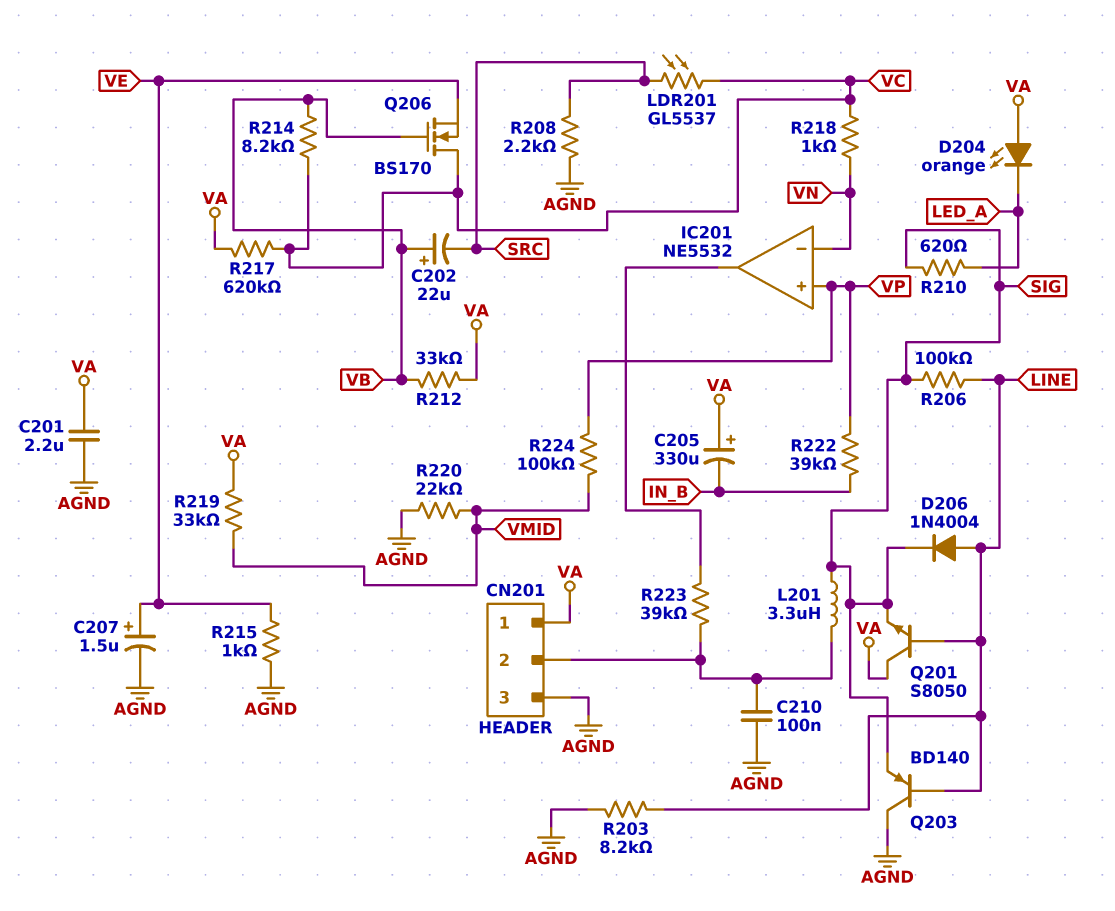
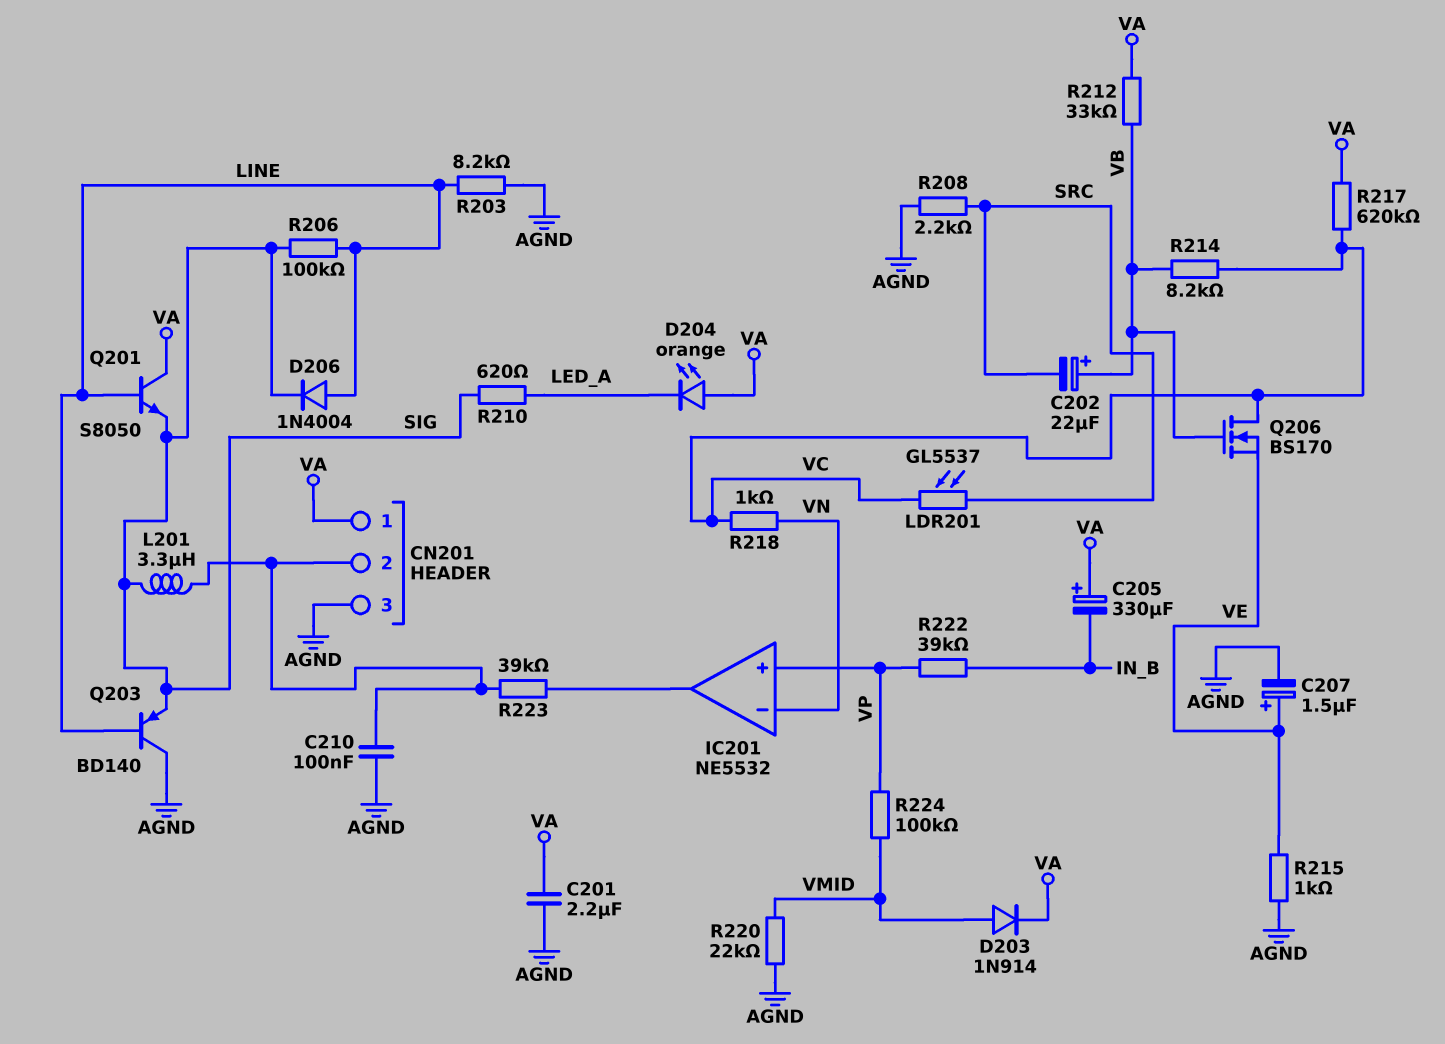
D203: none -> diode 1N914 (A VMID, K VA)
R219: 33k (VA, VMID) -> none

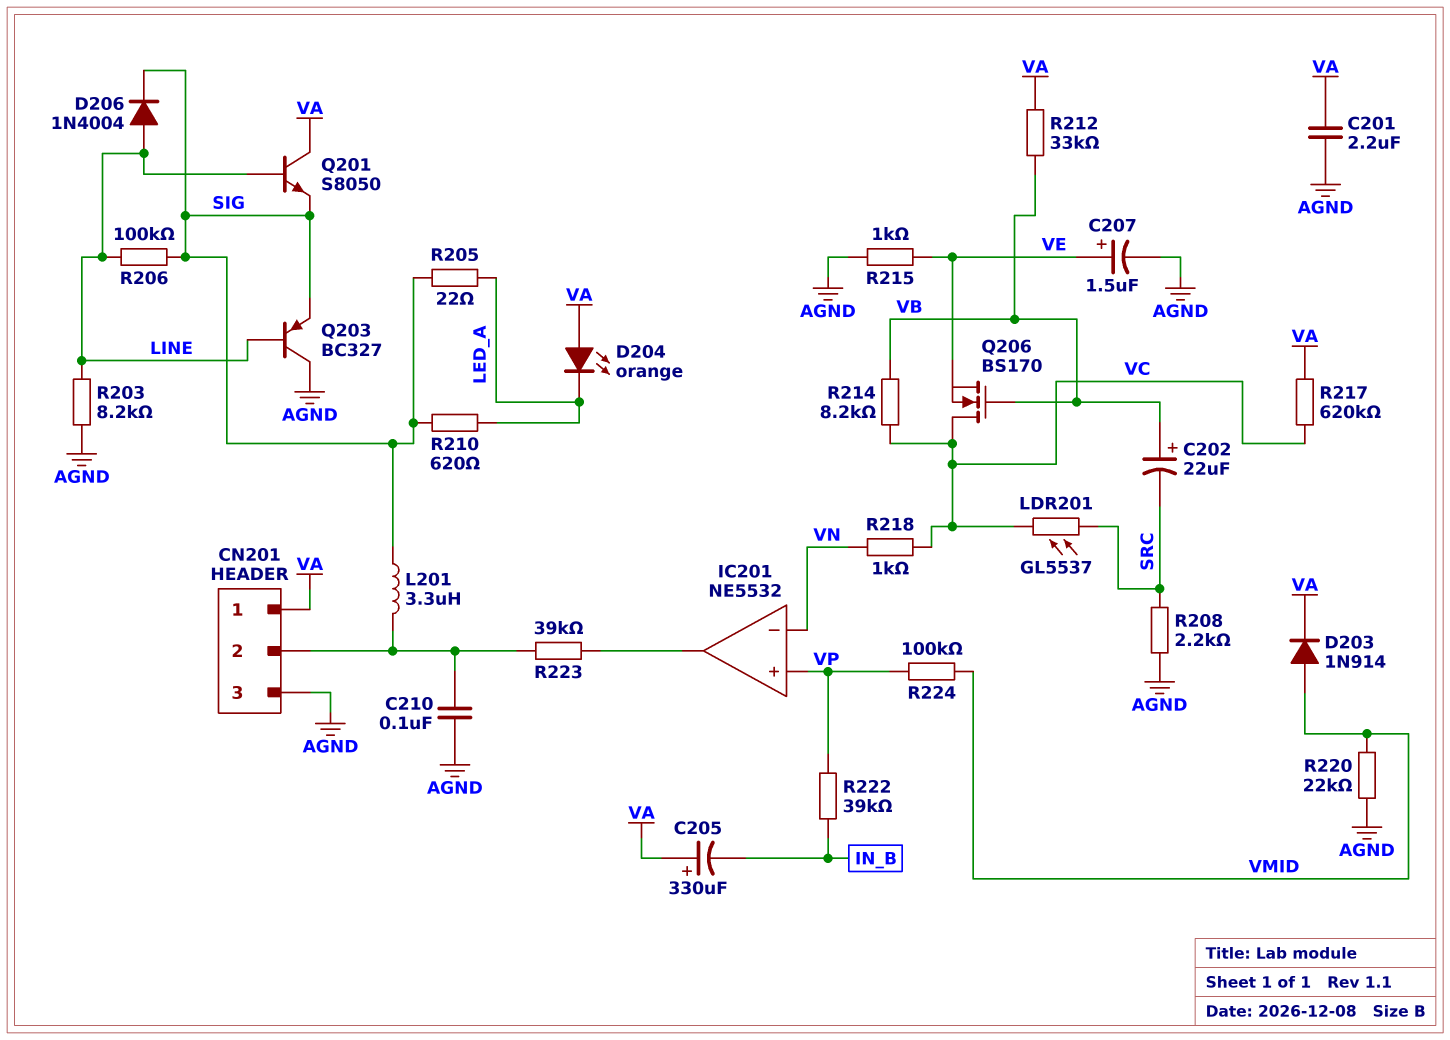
Q203: PNP BD140 (B LINE, C AGND, E SIG) -> PNP BC327 (B LINE, C AGND, E SIG)
R205: none -> 22 (LED_A, SIG)

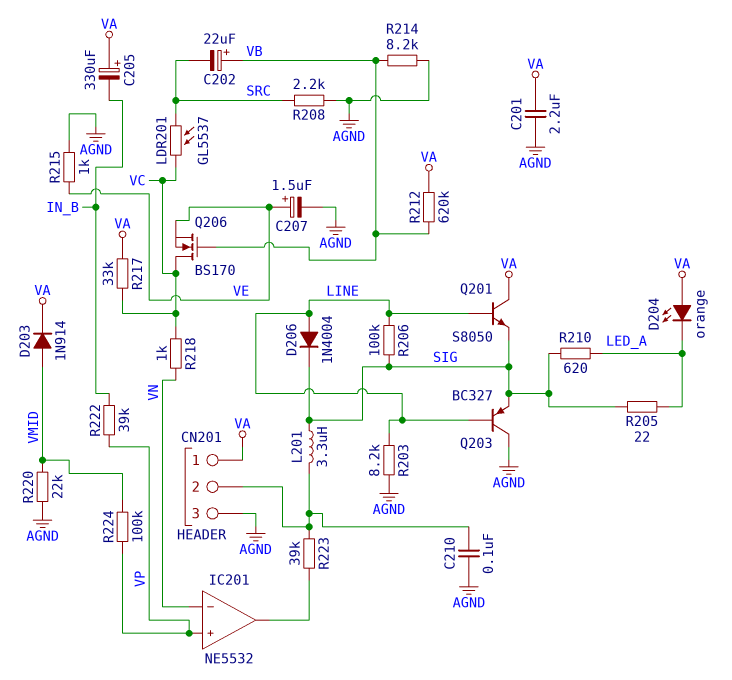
R212: 33k (VA, VB) -> 620k (VA, VB)
R214: 8.2k (VB, VC) -> 8.2k (AGND, VB)
R217: 620k (VA, VC) -> 33k (VA, VC)

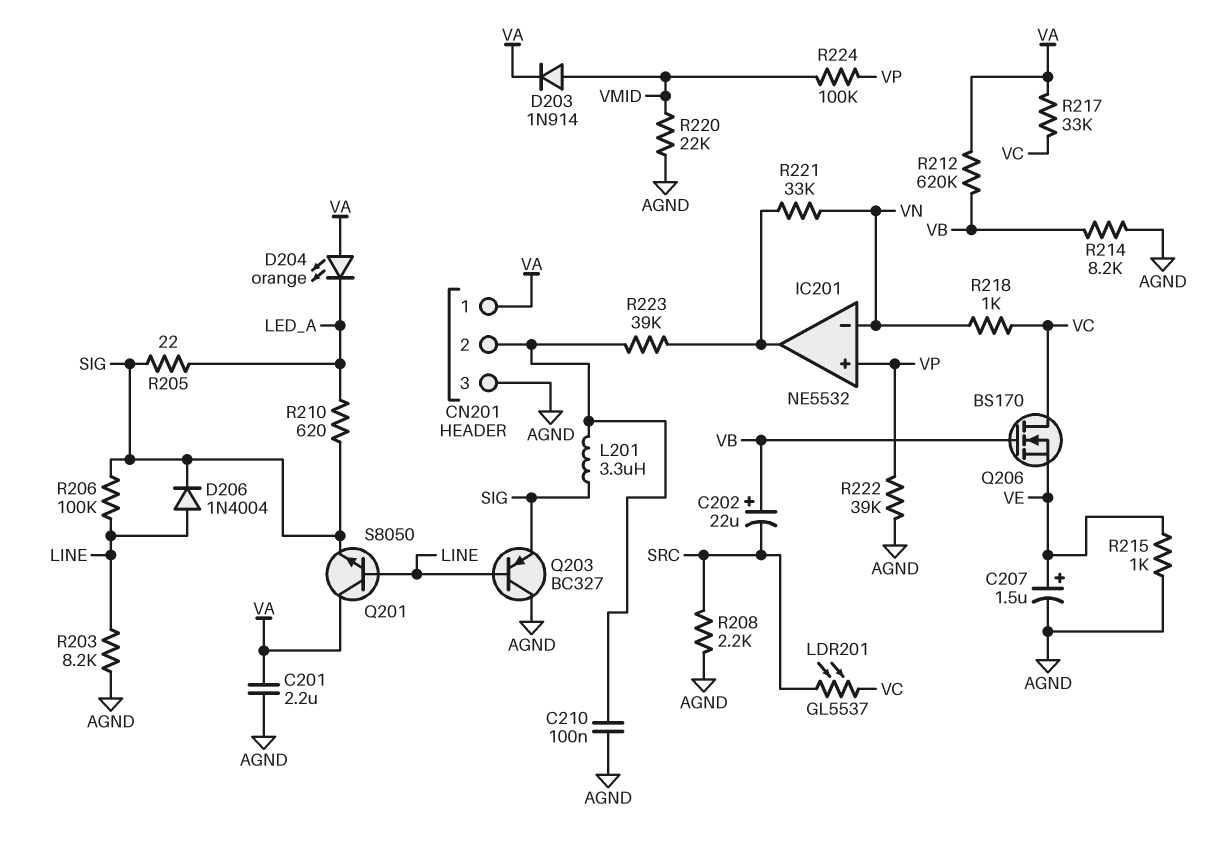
C205: 330uF (plus VA, minus IN_B) -> none
R221: none -> 33k (IC201/out, VN)
R222: 39k (IN_B, VP) -> 39k (AGND, VP)

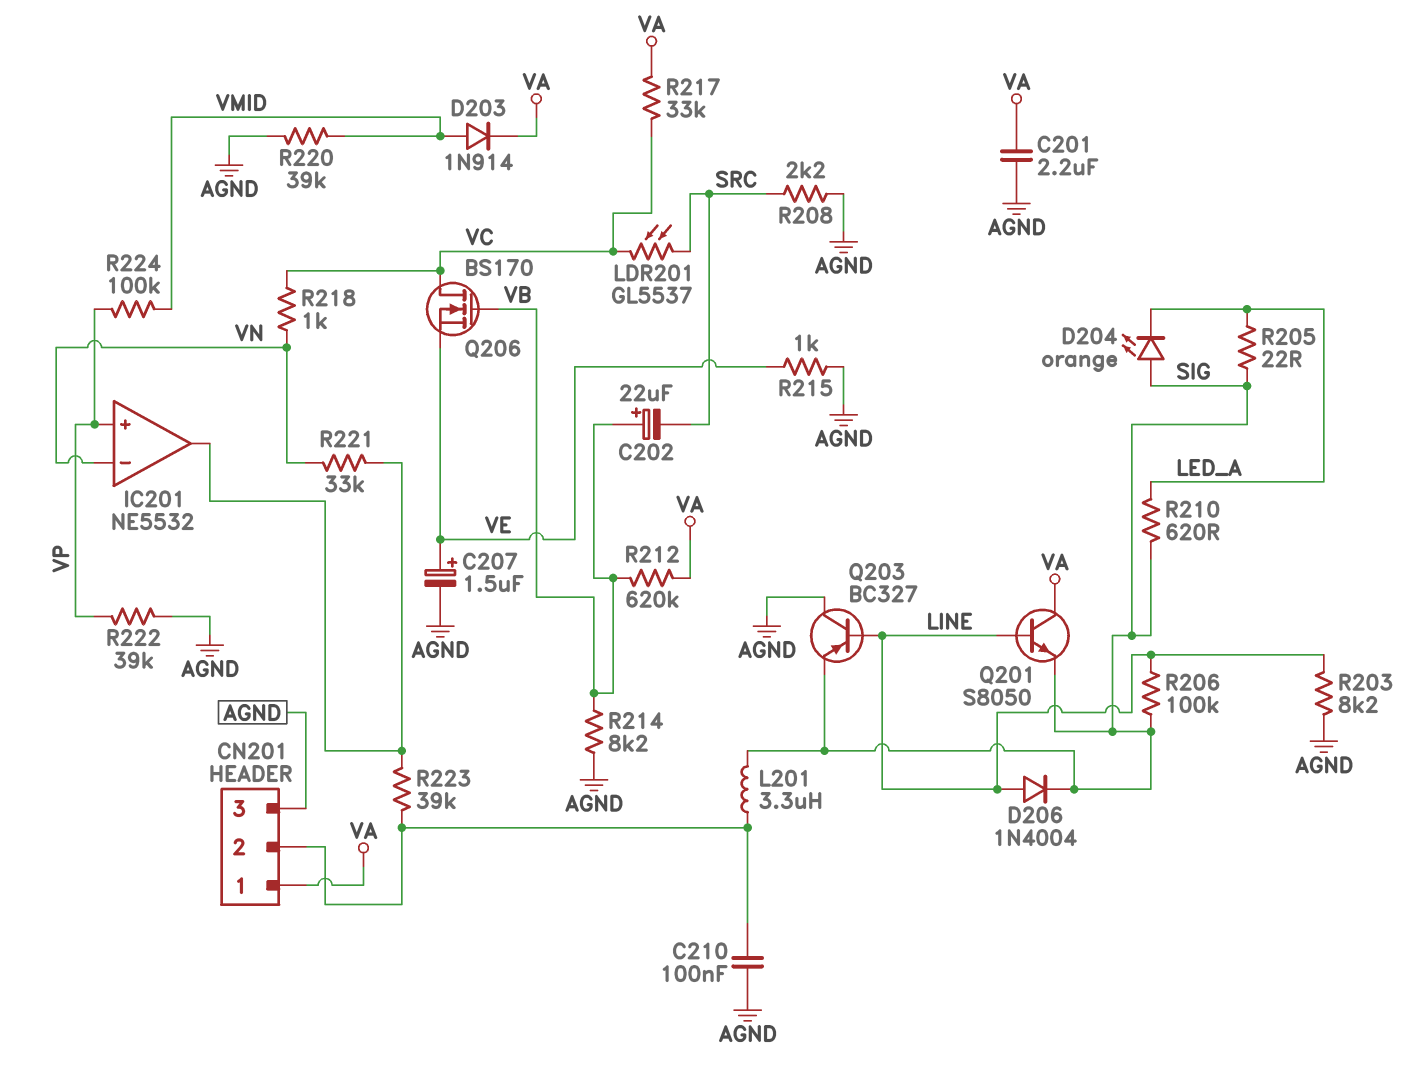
D204: LED orange (A VA, K LED_A) -> LED orange (A SIG, K LED_A)
R220: 22k (AGND, VMID) -> 39k (AGND, VMID)

